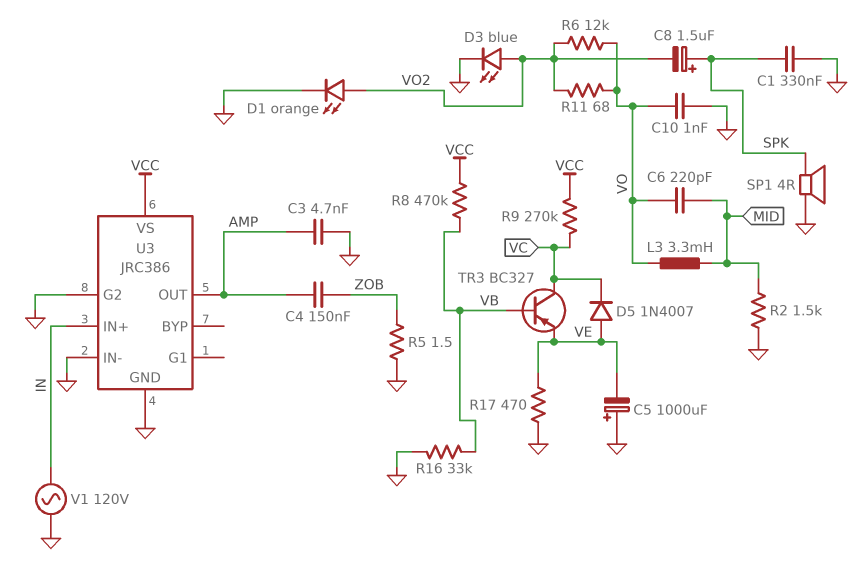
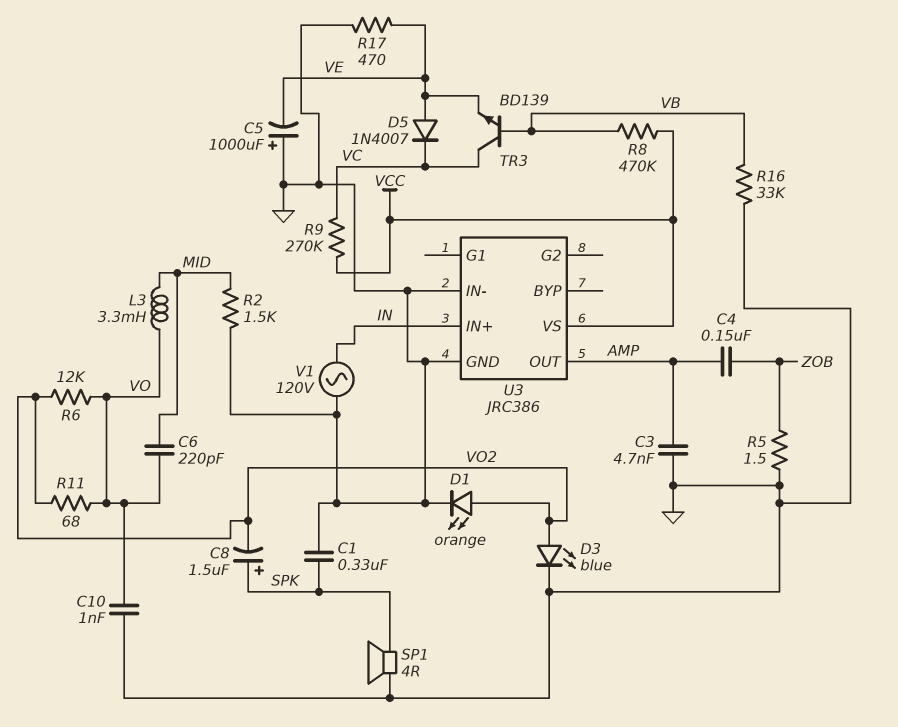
TR3: PNP BC327 (B VB, C VC, E VE) -> NPN BD139 (B VB, C VC, E VE)
U3 pin G2: GND -> none

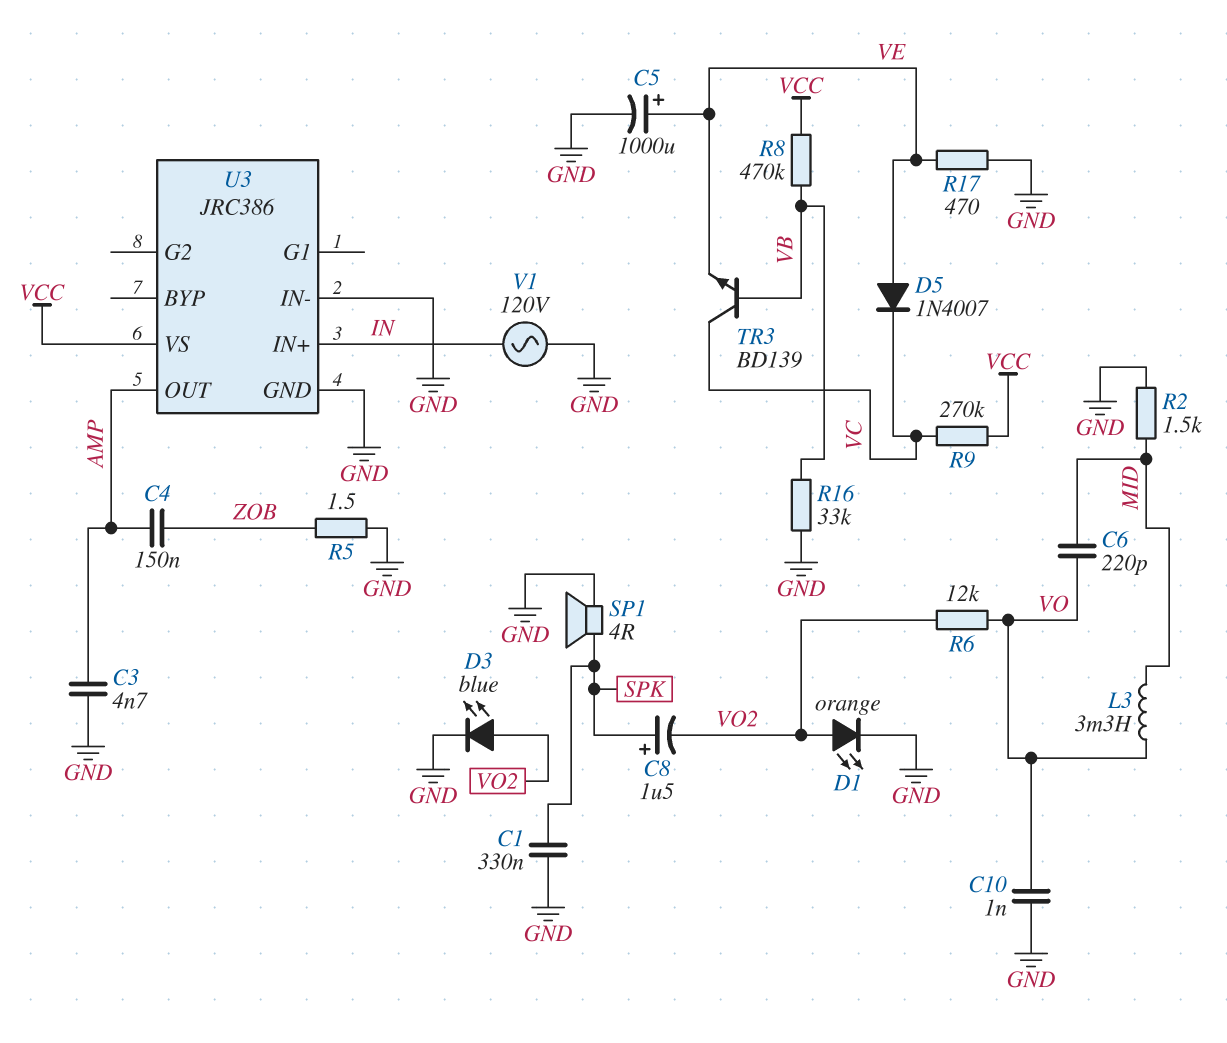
C5: 1000uF (plus GND, minus VE) -> 1000uF (plus VE, minus GND)
R11: 68 (VO, VO2) -> none

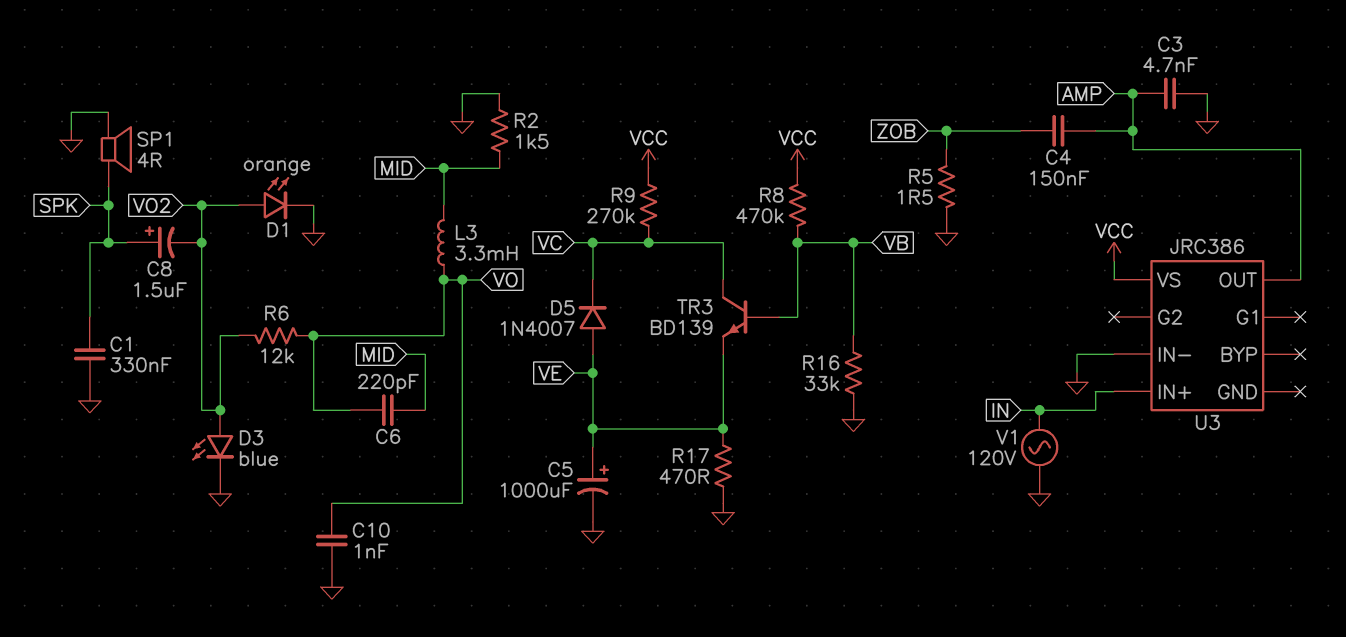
U3 pin GND: GND -> none

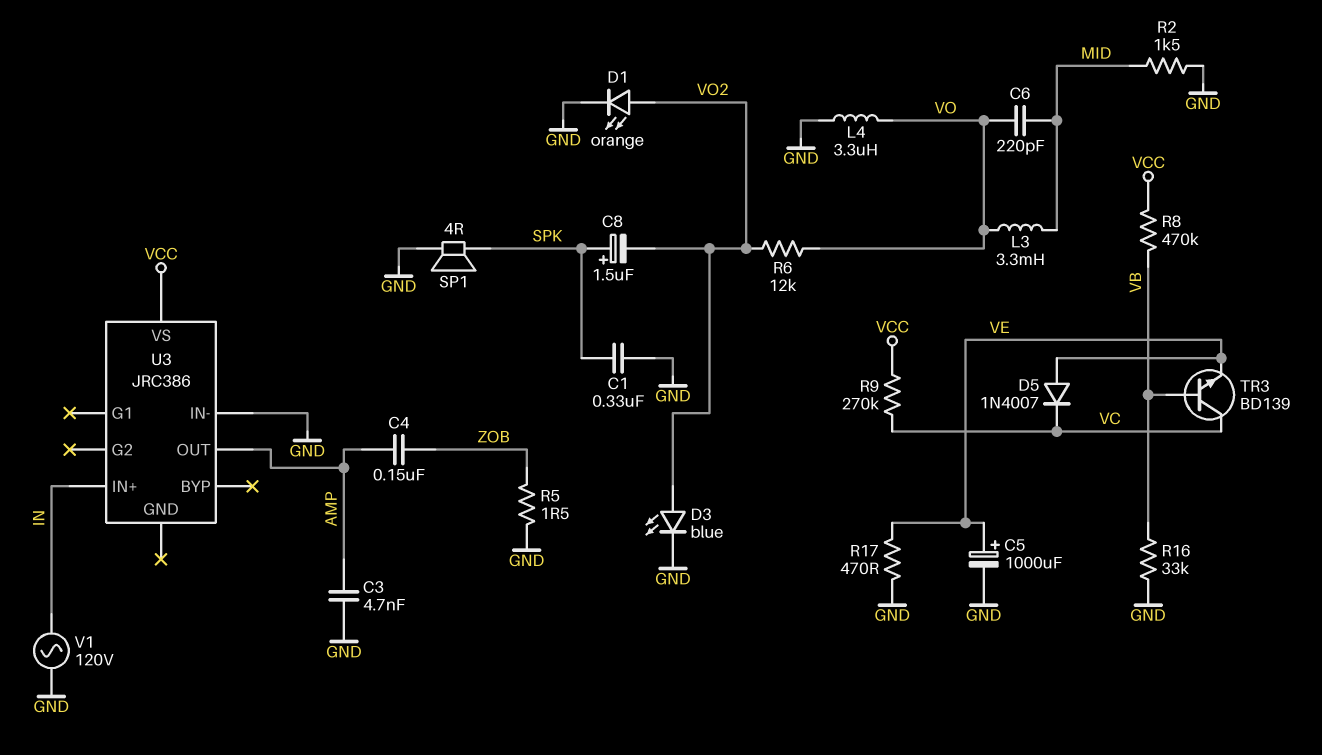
C10: 1nF (GND, VO) -> none
L4: none -> 3.3uH (GND, VO)

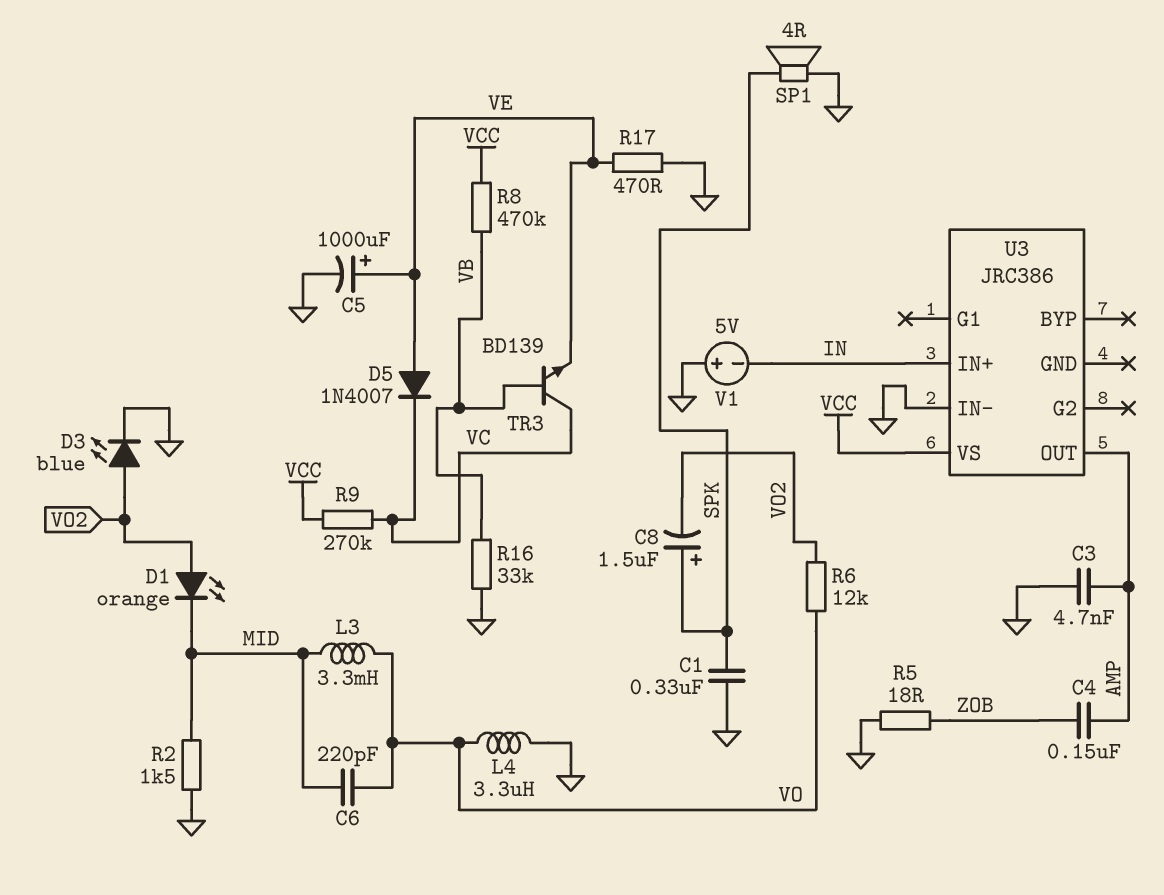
D1: LED orange (A VO2, K GND) -> LED orange (A VO2, K MID)
R5: 1.5 (GND, ZOB) -> 18 (GND, ZOB)
V1: AC 120V (GND, IN) -> 5V (plus GND, minus IN)

